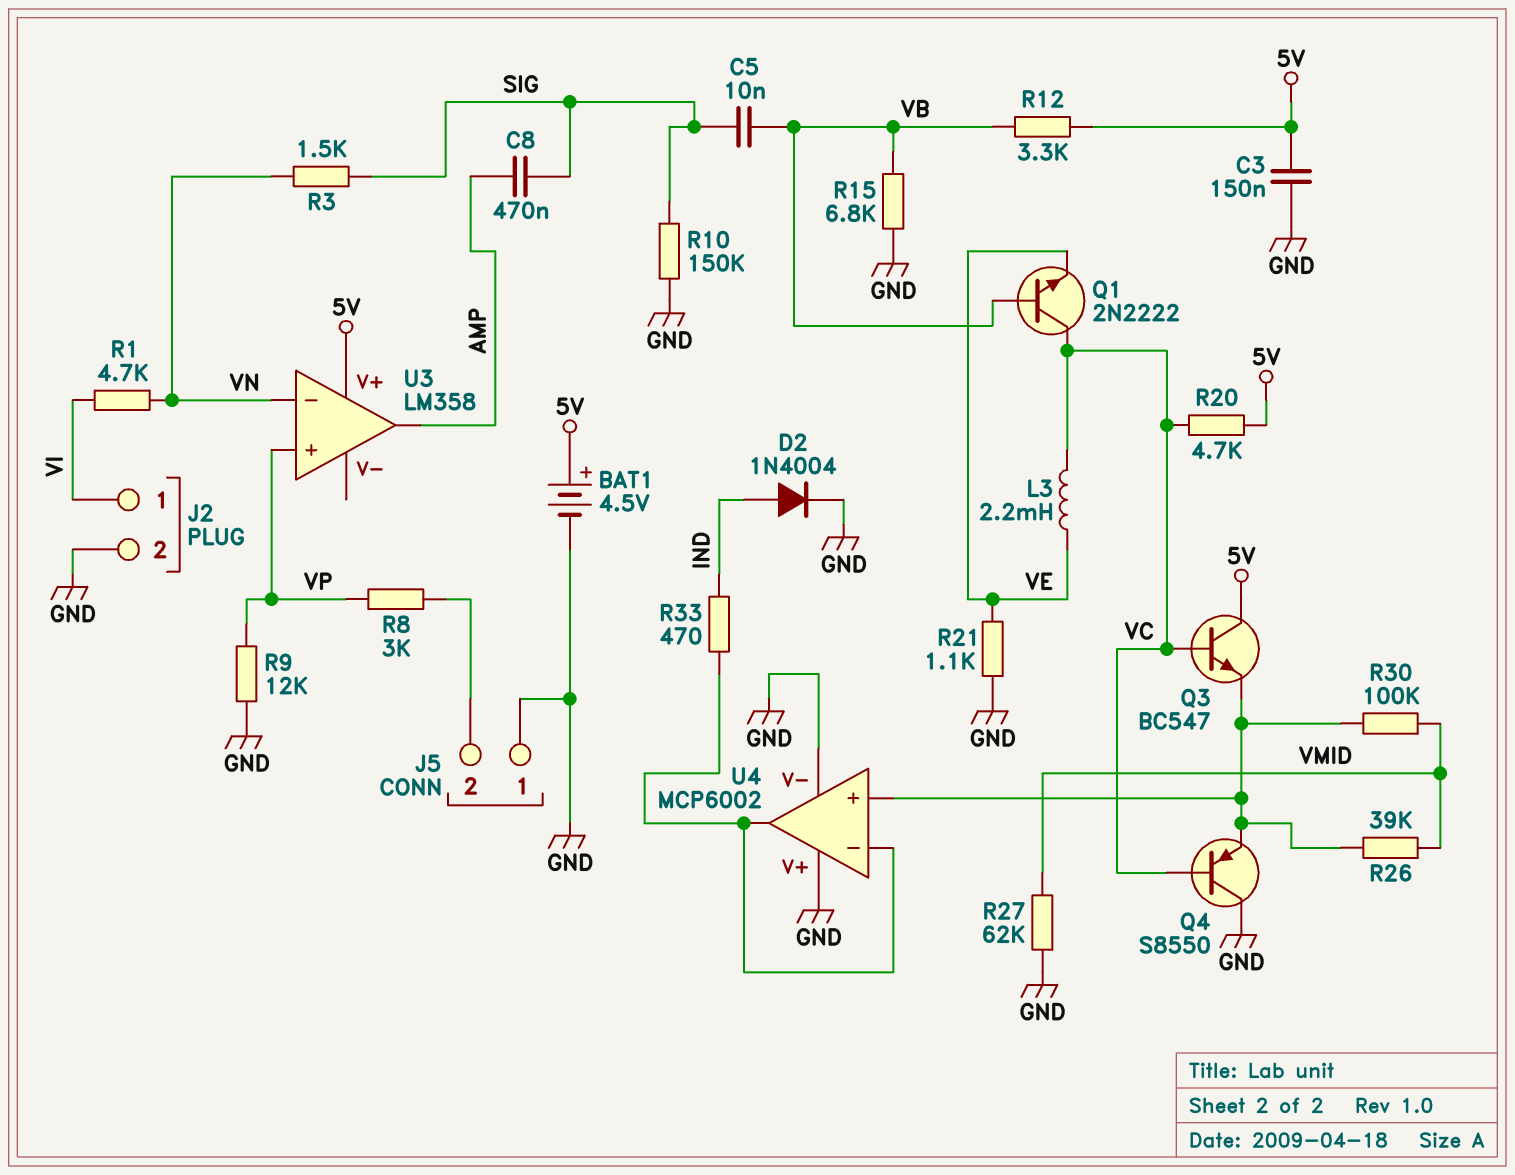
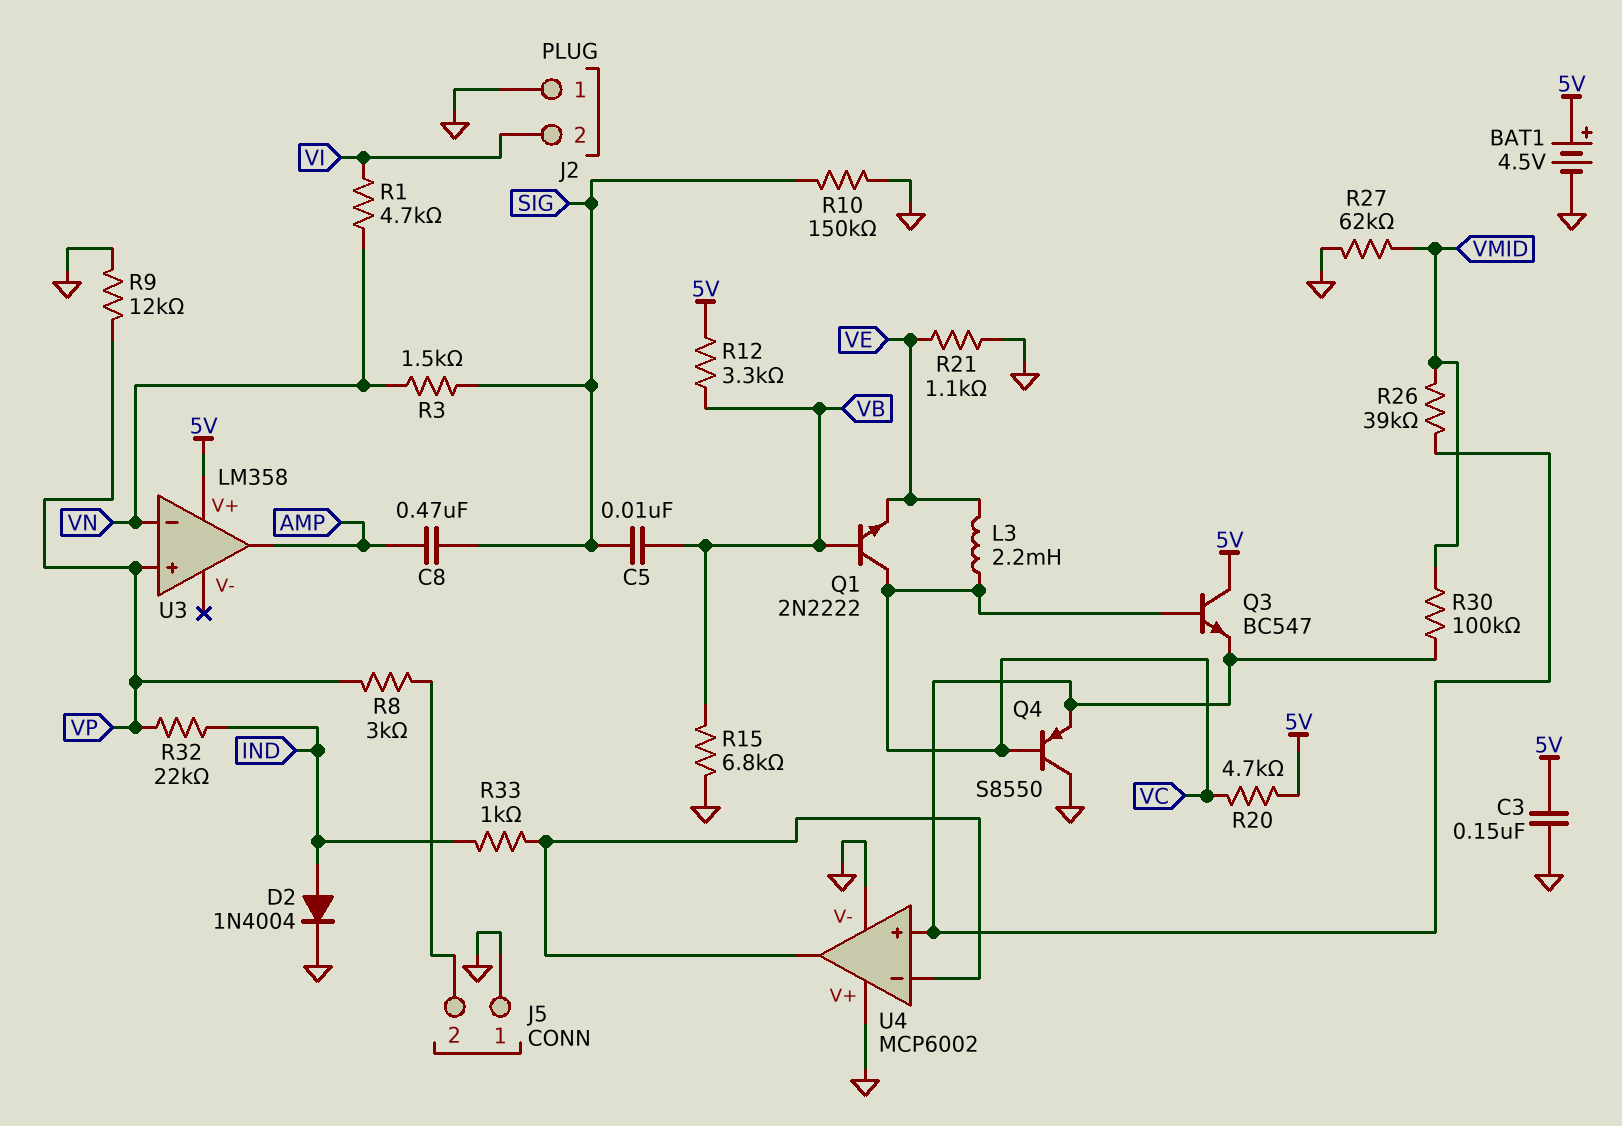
J2 pin 1: VI -> GND
J2 pin 2: GND -> VI
R32: none -> 22k (IND, VP)
R33: 470 (IND, U4/in-) -> 1k (IND, U4/in-)

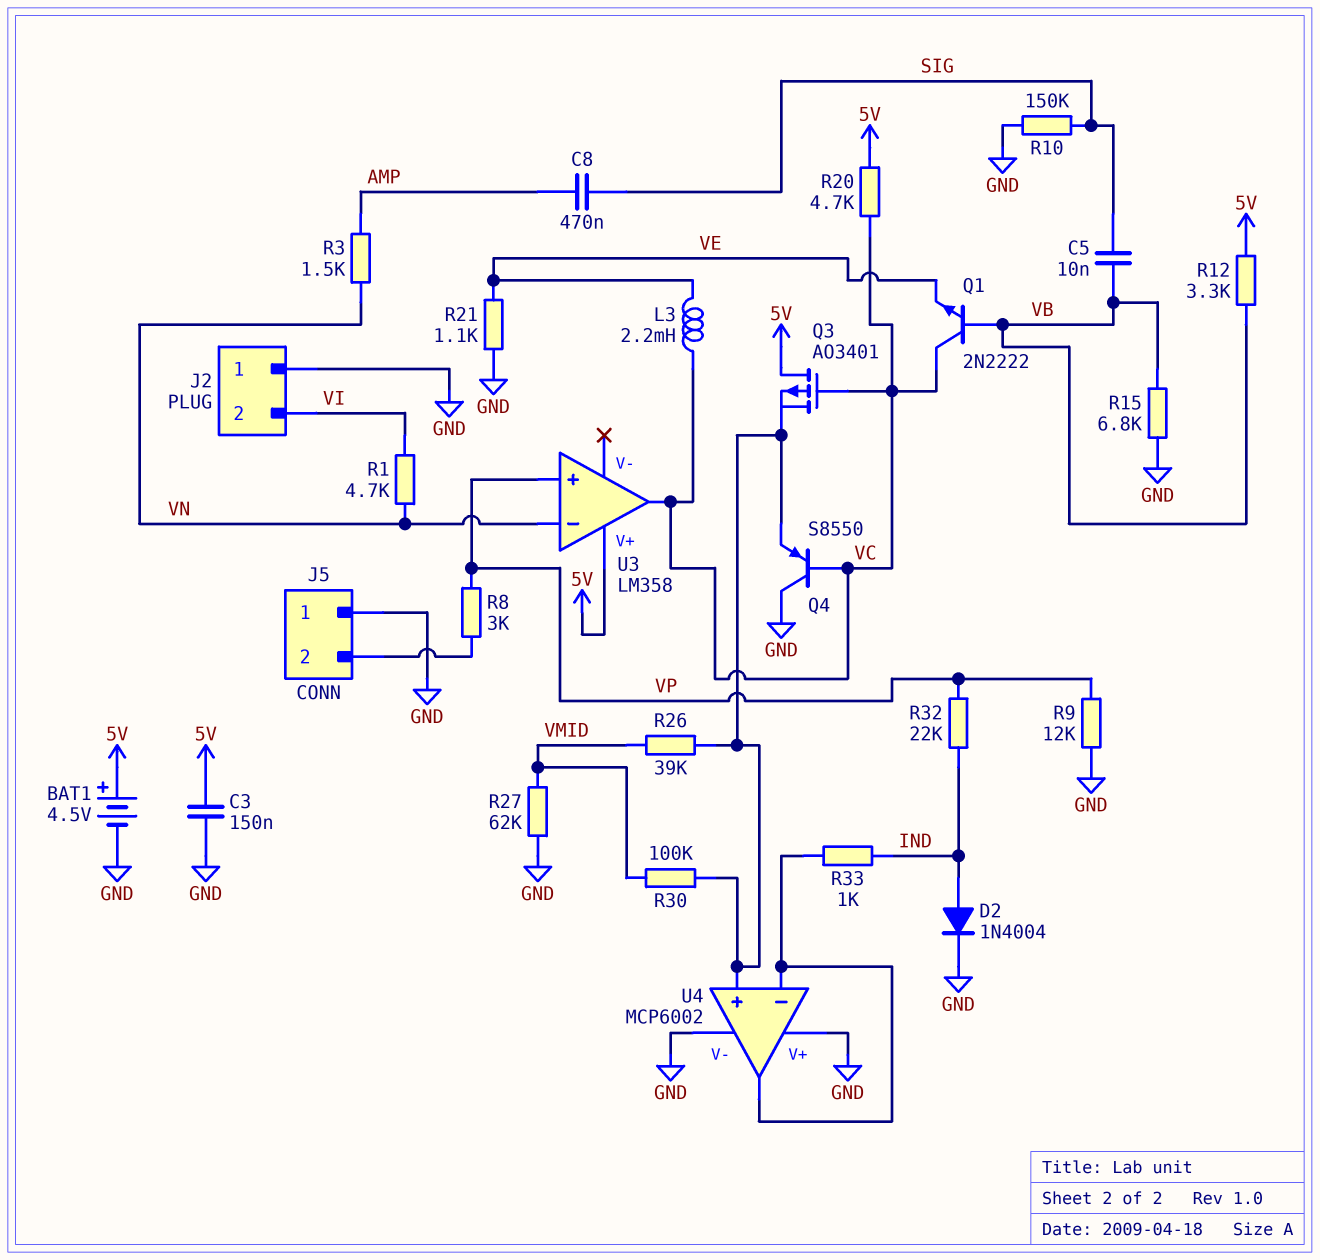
Q3: NPN BC547 (B VC, C 5V, E U4/in+) -> PMOS AO3401 (G VC, D 5V, S U4/in+)
R3: 1.5k (SIG, VN) -> 1.5k (AMP, VN)
U3 pin out: AMP -> VC

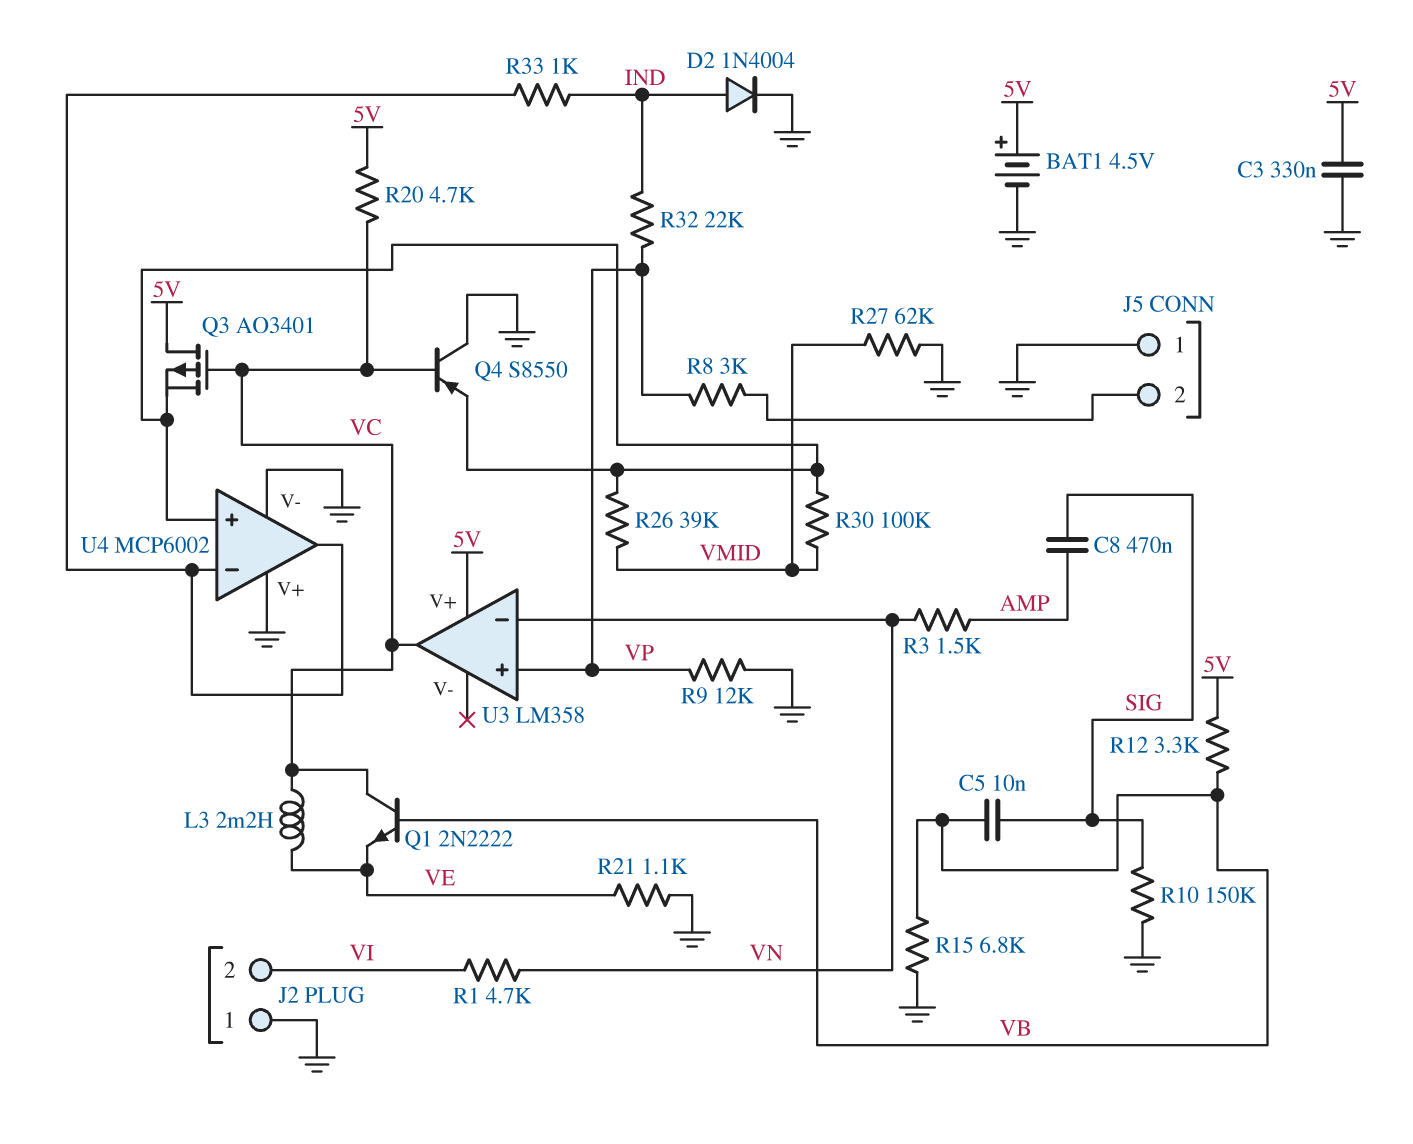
C3: 150nF (5V, GND) -> 330nF (5V, GND)

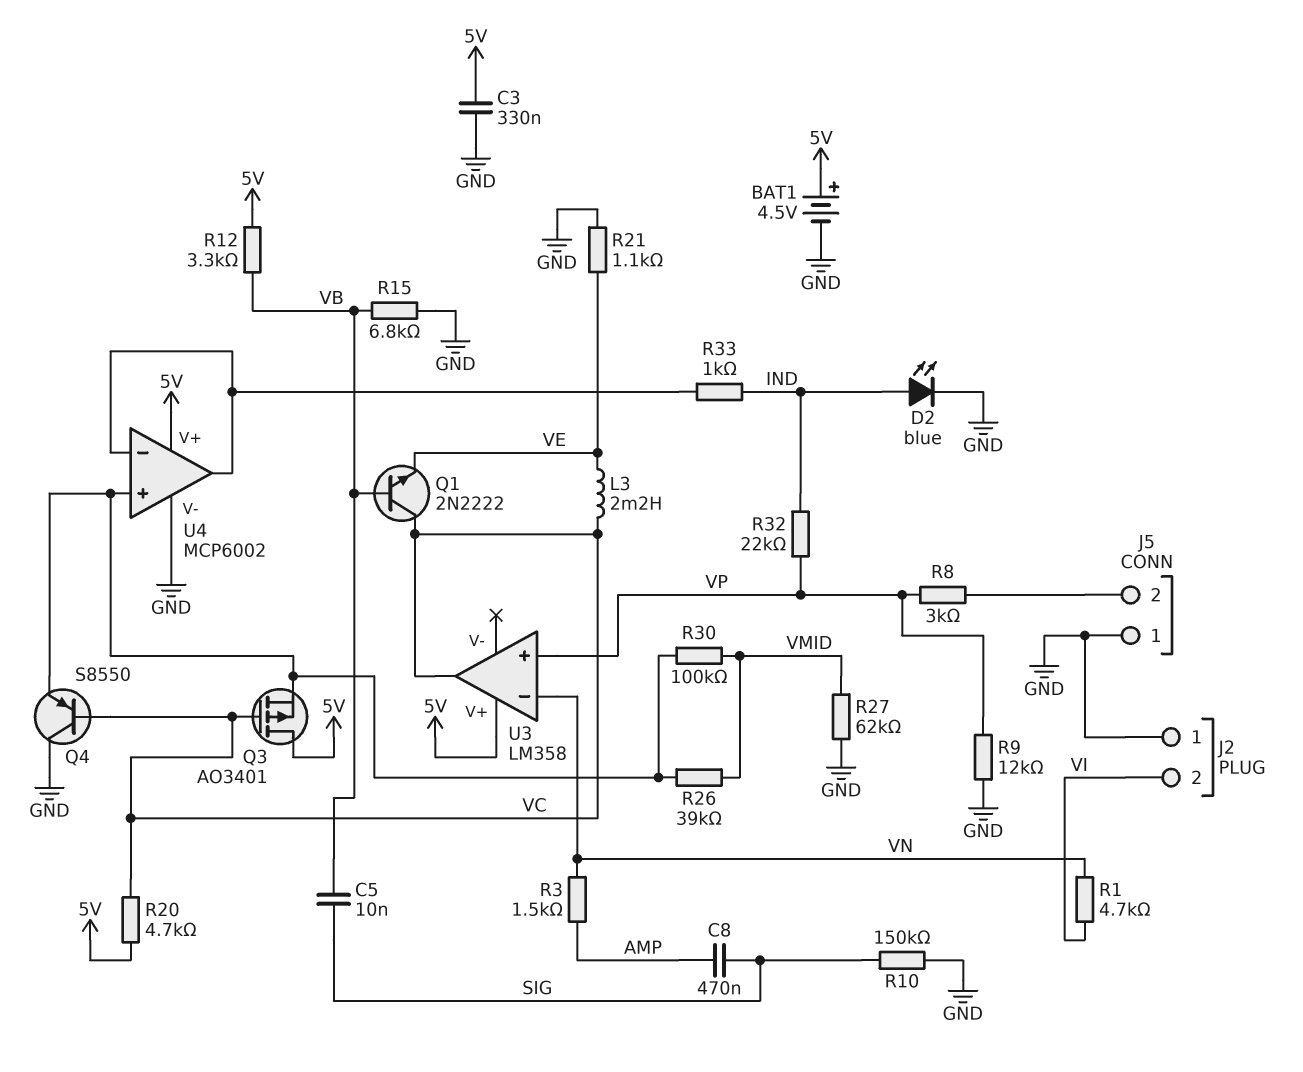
D2: diode 1N4004 (A IND, K GND) -> LED blue (A IND, K GND)
U4 pin V+: GND -> 5V

